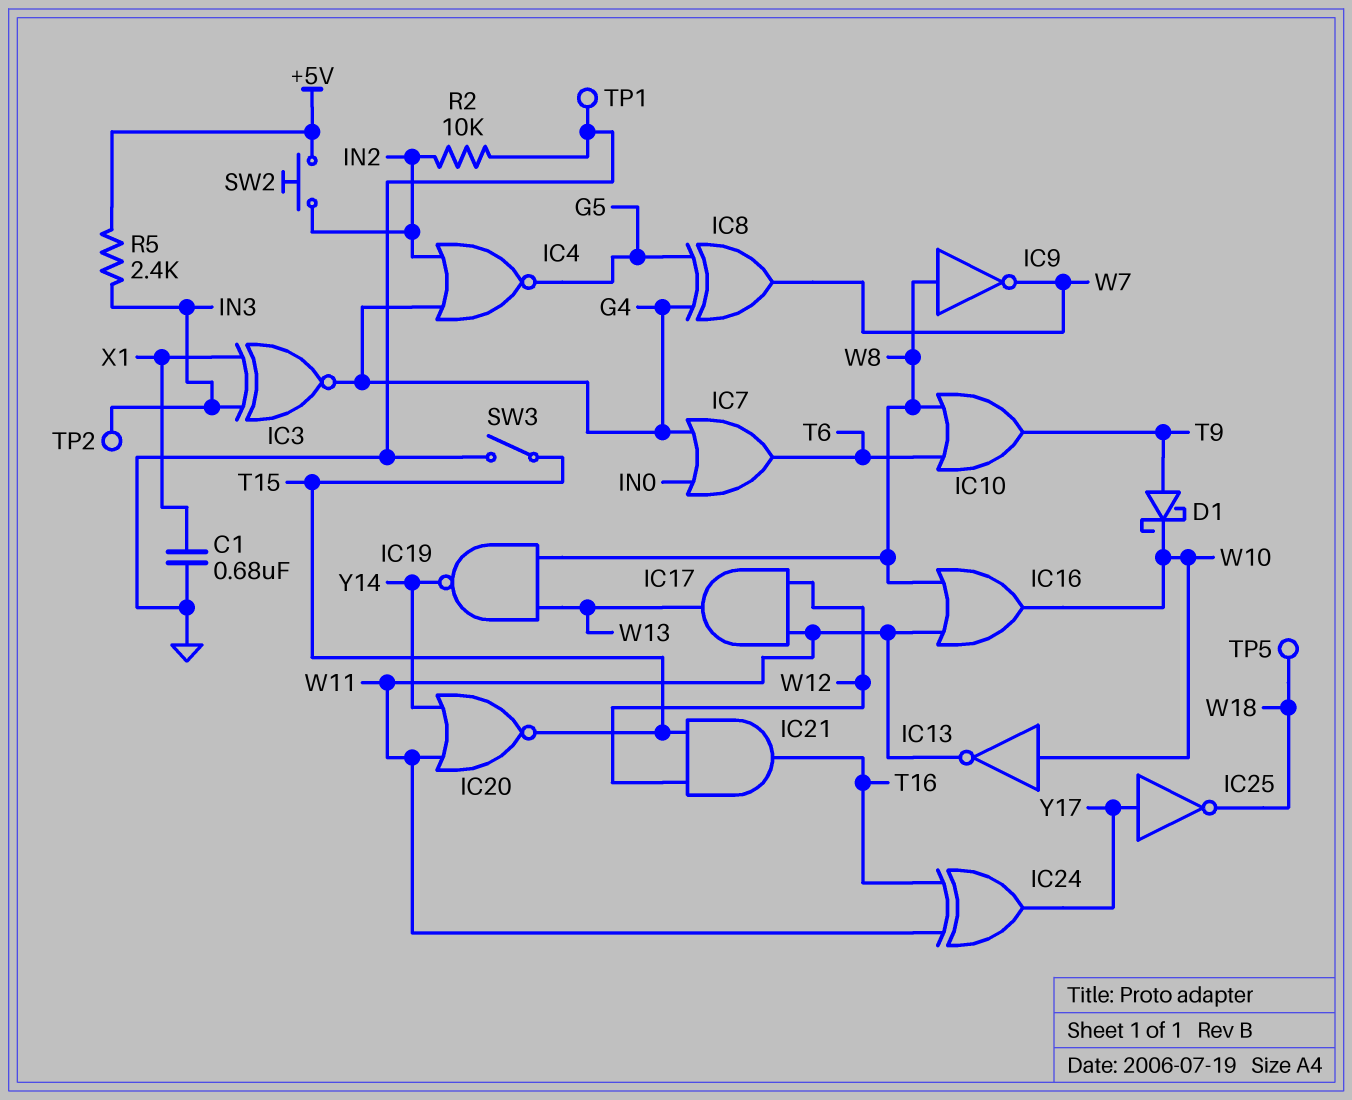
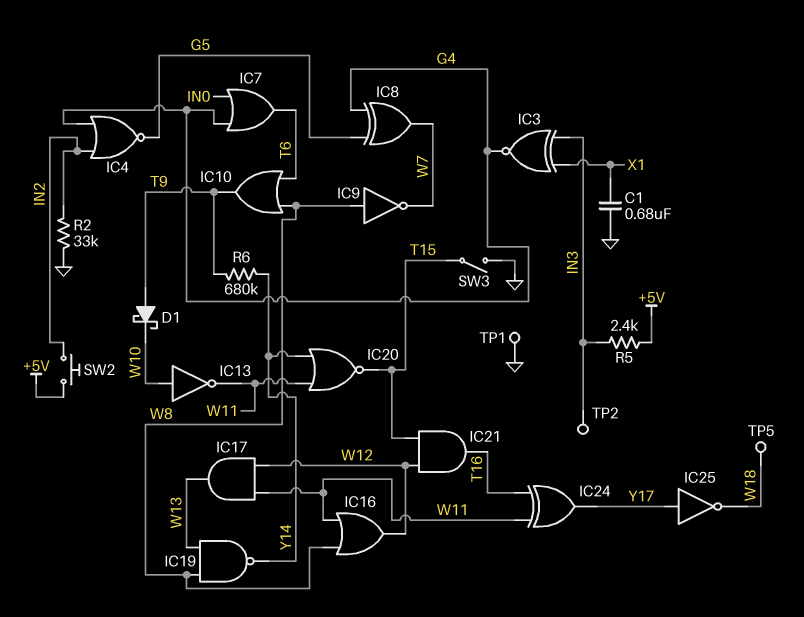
IC16: OR (in W8, in W11, out W10) -> OR (in W8, in W11, out W12)
R2: 10k (GND, IN2) -> 33k (GND, IN2)
R6: none -> 680k (T9, Y14)

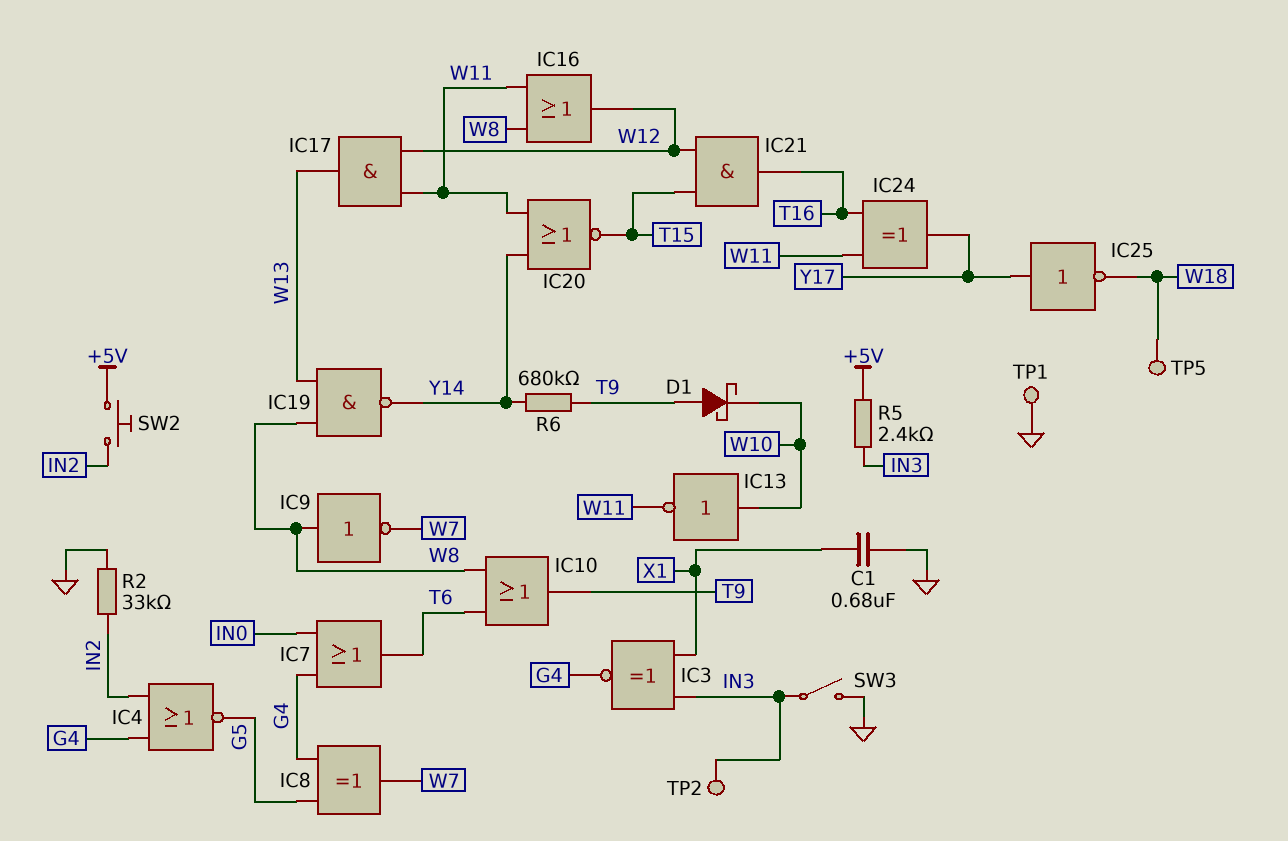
SW3: switch (GND, T15) -> switch (GND, IN3)

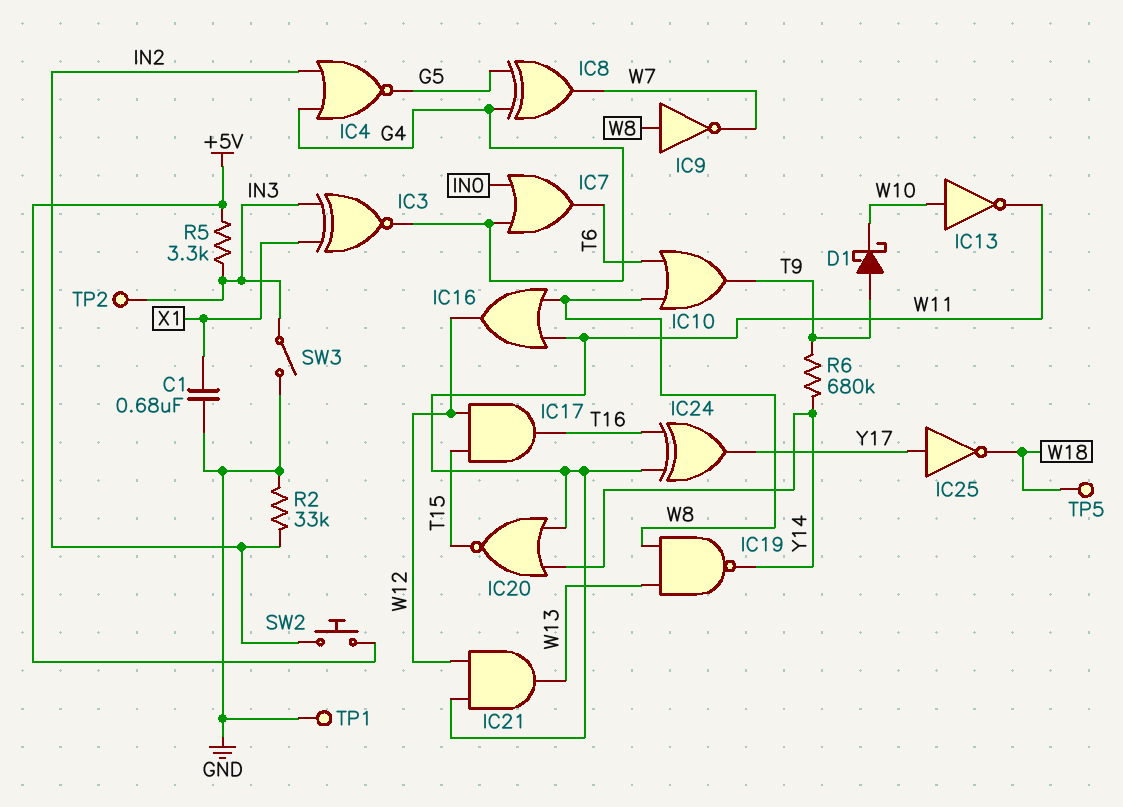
IC17: AND (in W11, in W12, out W13) -> AND (in T15, in W12, out T16)
IC21: AND (in T15, in W12, out T16) -> AND (in W11, in W12, out W13)
R5: 2.4k (+5V, IN3) -> 3.3k (+5V, IN3)

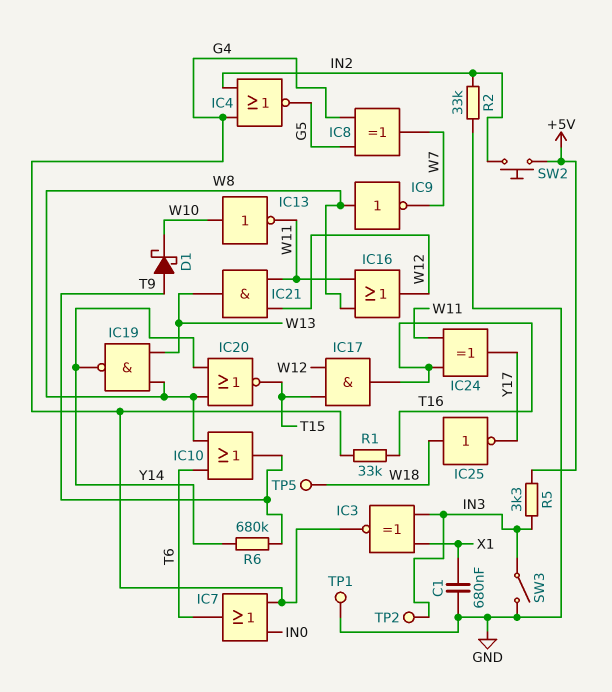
IC20: NOR (in W11, in Y14, out T15) -> NOR (in W8, in Y14, out T15)
IC25: NOT (in Y17, out W18) -> NOT (in W18, out Y17)
R1: none -> 33k (G4, T16)

